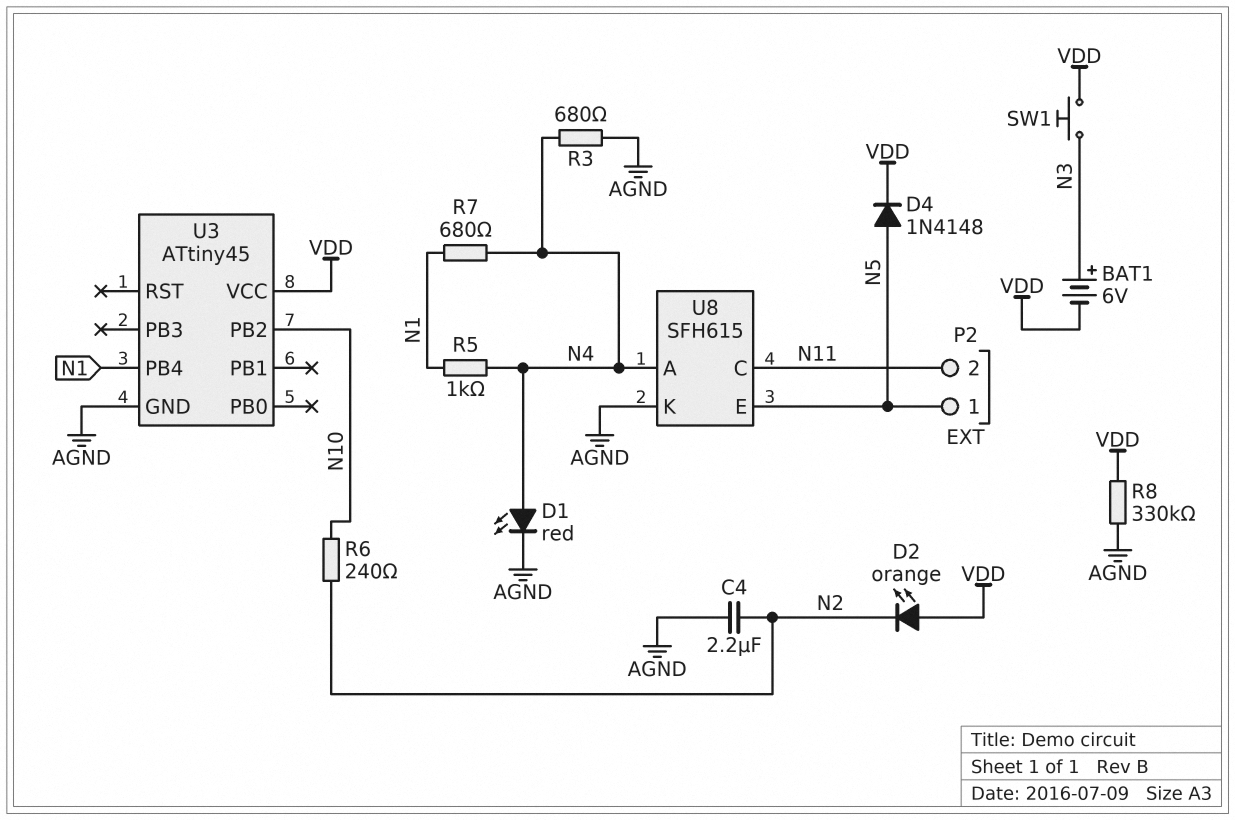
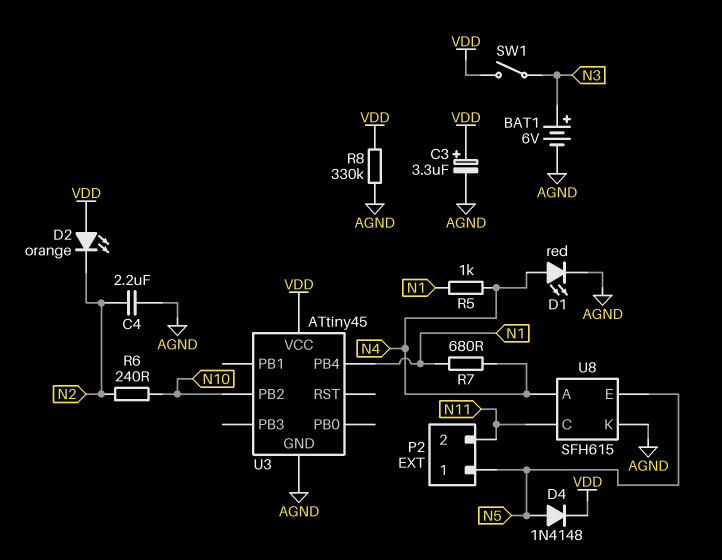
BAT1: 6V (plus N3, minus VDD) -> 6V (plus N3, minus AGND)
C3: none -> 3.3uF (plus VDD, minus AGND)
R3: 680 (AGND, N4) -> none
SW1: button (N3, VDD) -> switch (N3, VDD)

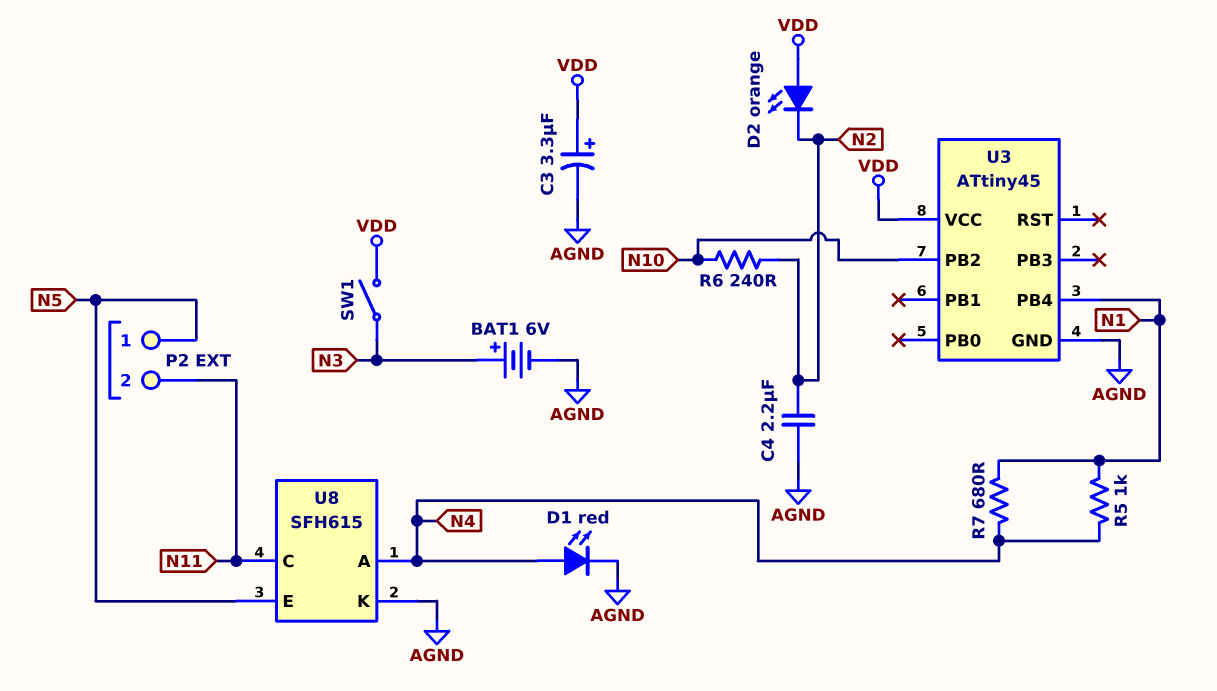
D4: diode 1N4148 (A N5, K VDD) -> none
R8: 330k (AGND, VDD) -> none

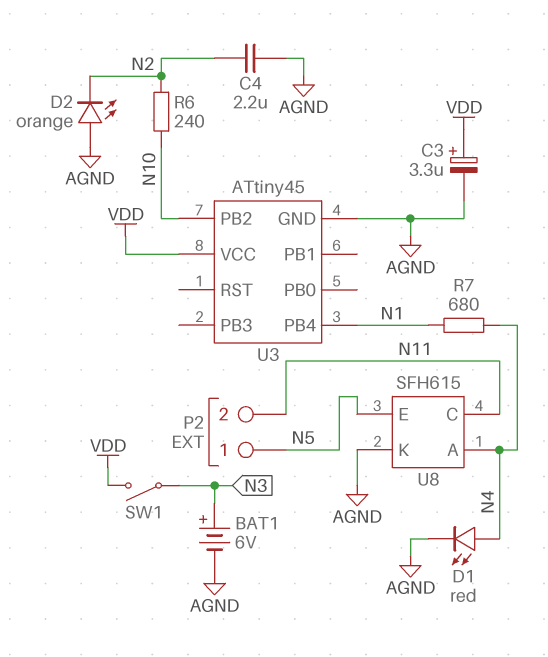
D2: LED orange (A VDD, K N2) -> LED orange (A AGND, K N2)
R5: 1k (N1, N4) -> none

